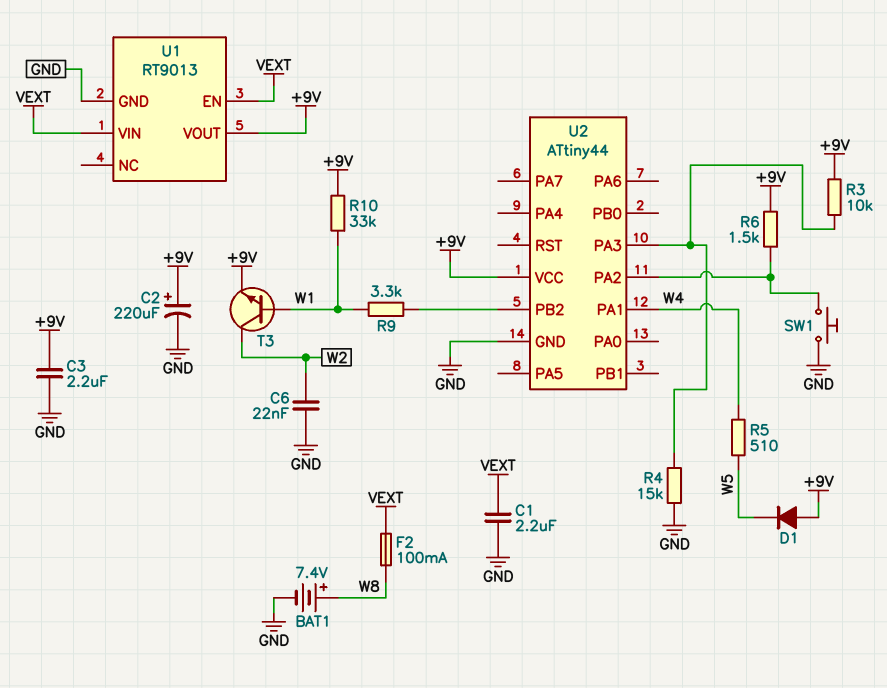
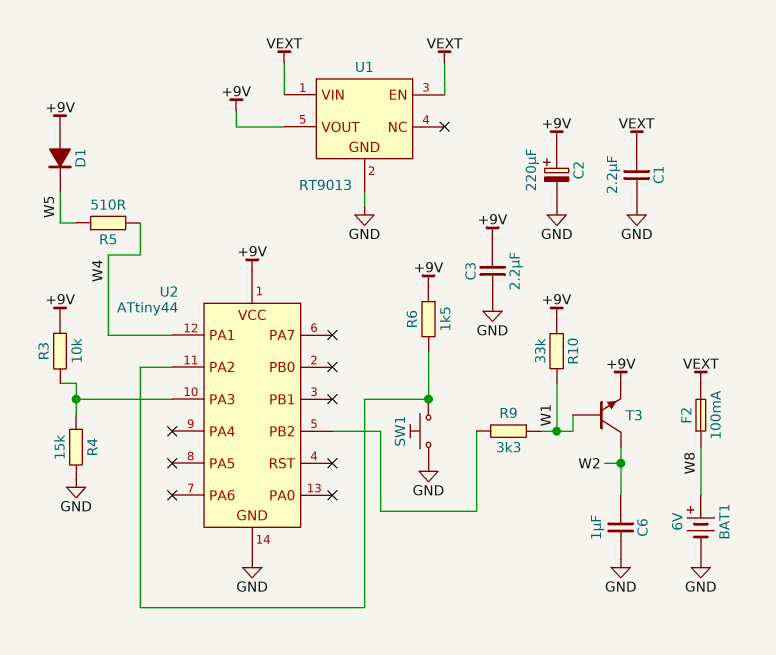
BAT1: 7.4V (plus W8, minus GND) -> 6V (plus W8, minus GND)
C6: 22nF (GND, W2) -> 1uF (GND, W2)

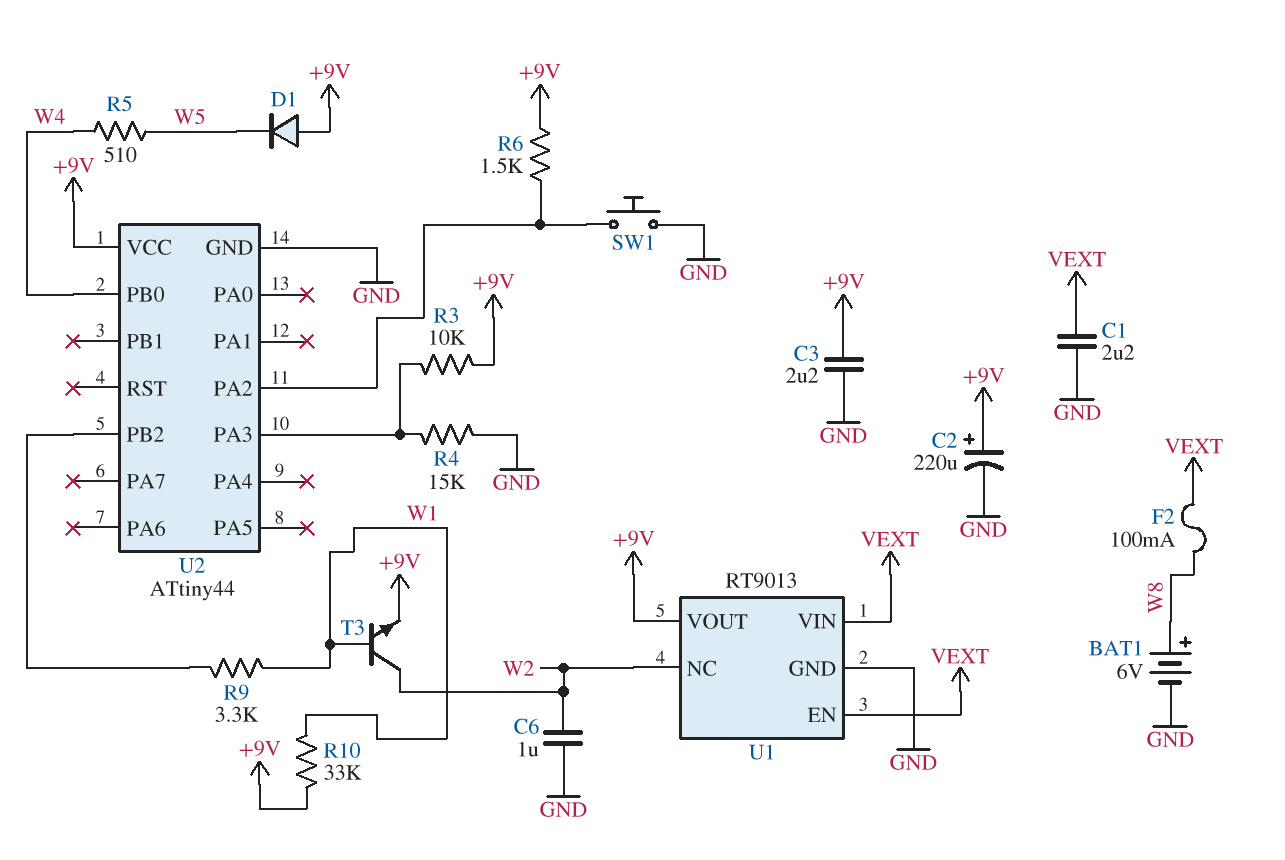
U1 pin NC: none -> W2
U2 pin PA1: W4 -> none
U2 pin PB0: none -> W4

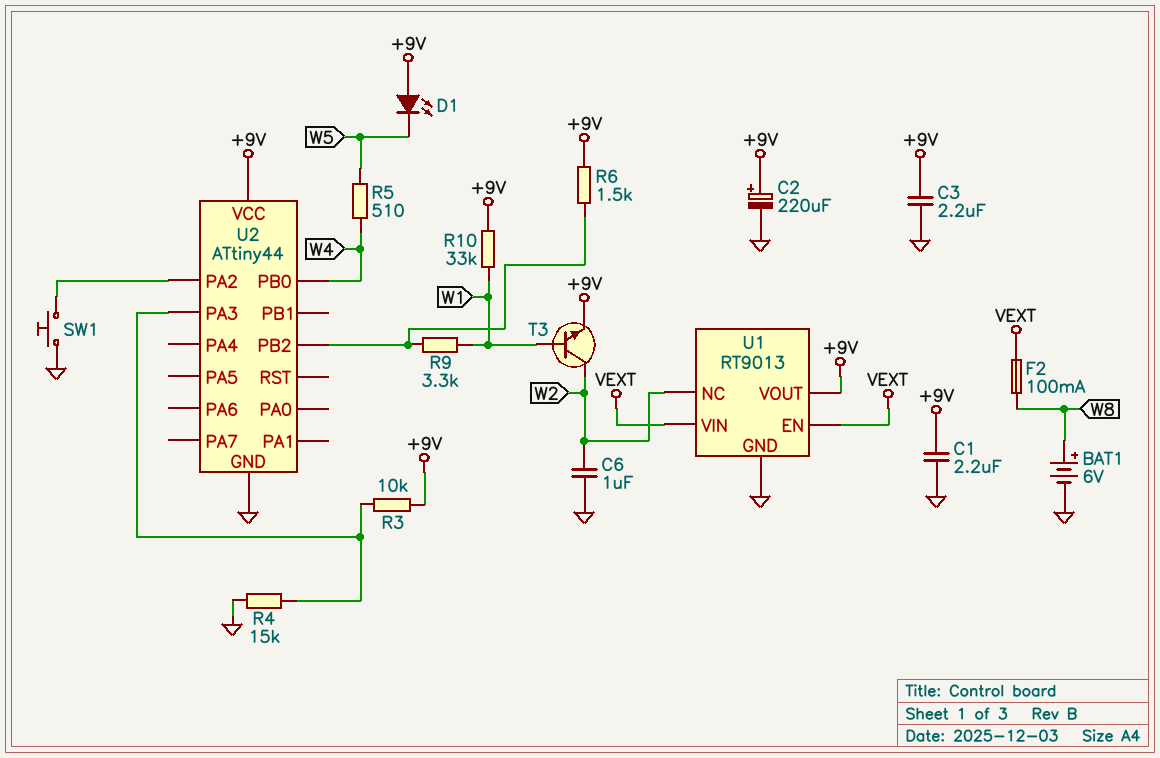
C1: 2.2uF (GND, VEXT) -> 2.2uF (+9V, GND)
D1: diode (A +9V, K W5) -> LED (A +9V, K W5)
R6: 1.5k (+9V, U2/PA2) -> 1.5k (+9V, U2/PB2)

